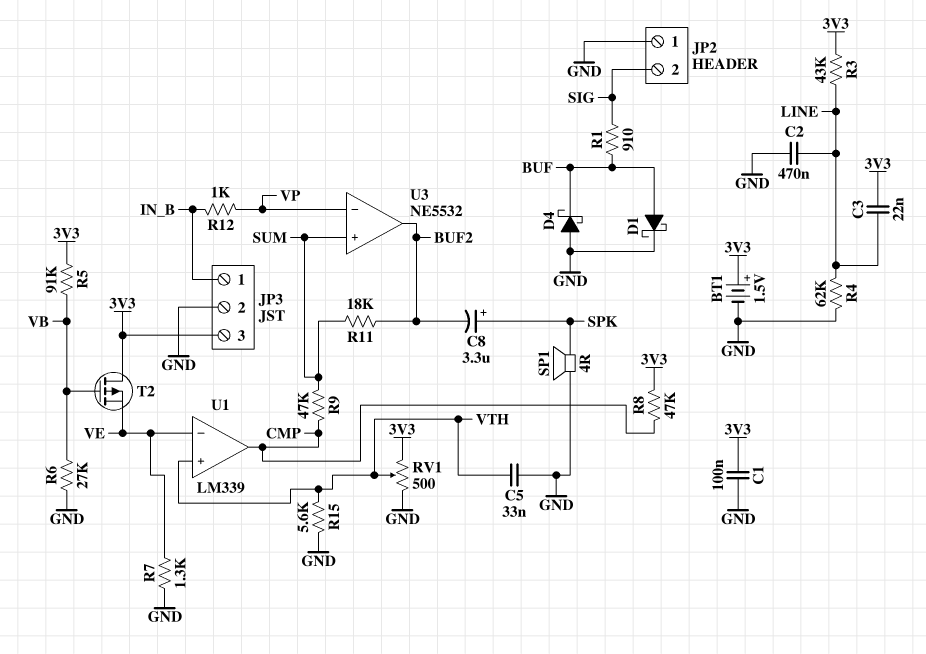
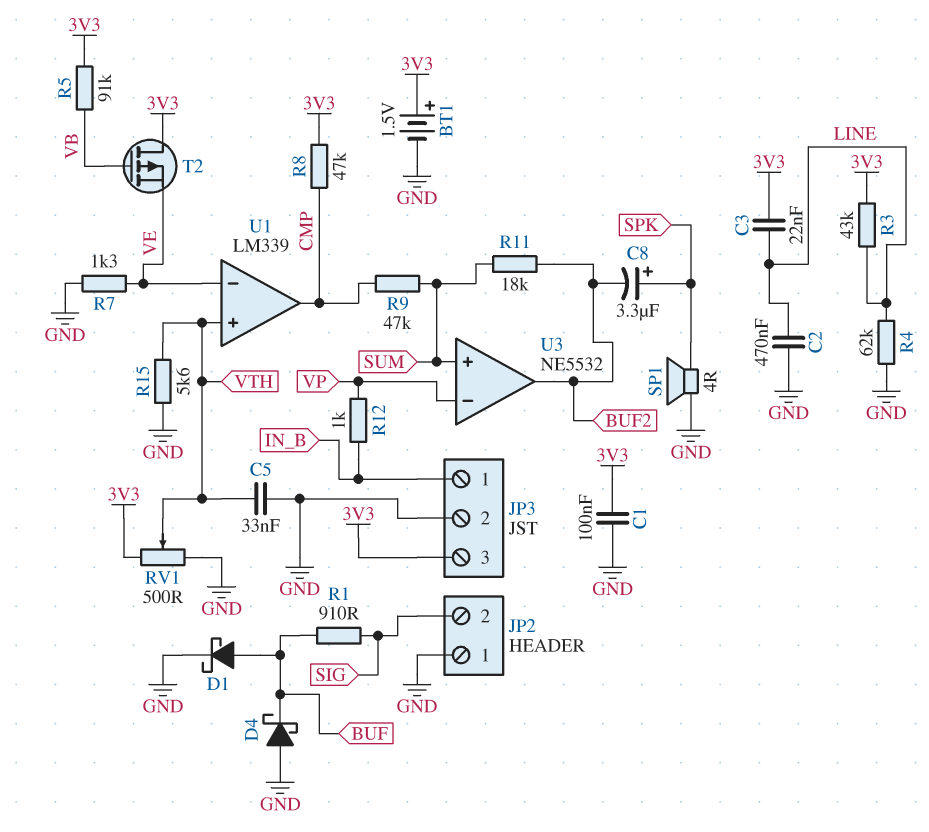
R6: 27k (GND, VB) -> none

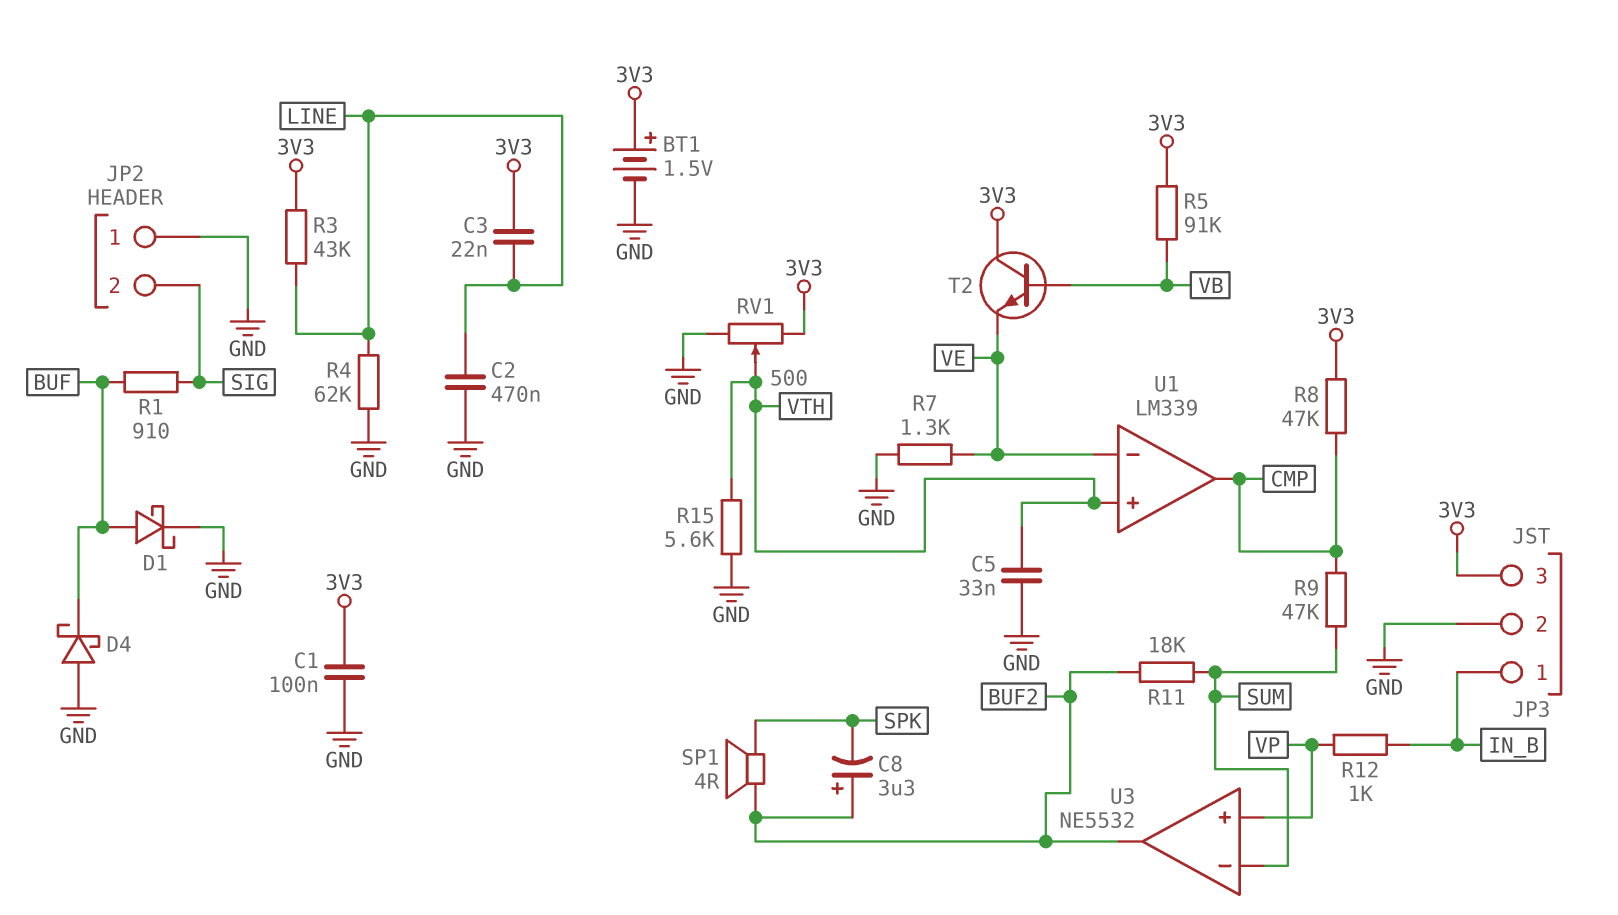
C8: 3.3uF (plus SPK, minus BUF2) -> 3.3uF (plus BUF2, minus SPK)
SP1: speaker 4R (GND, SPK) -> speaker 4R (BUF2, SPK)
T2: PMOS (G VB, D 3V3, S VE) -> NPN (B VB, C 3V3, E VE)
U3 pin in+: SUM -> VP
U3 pin in-: VP -> SUM

